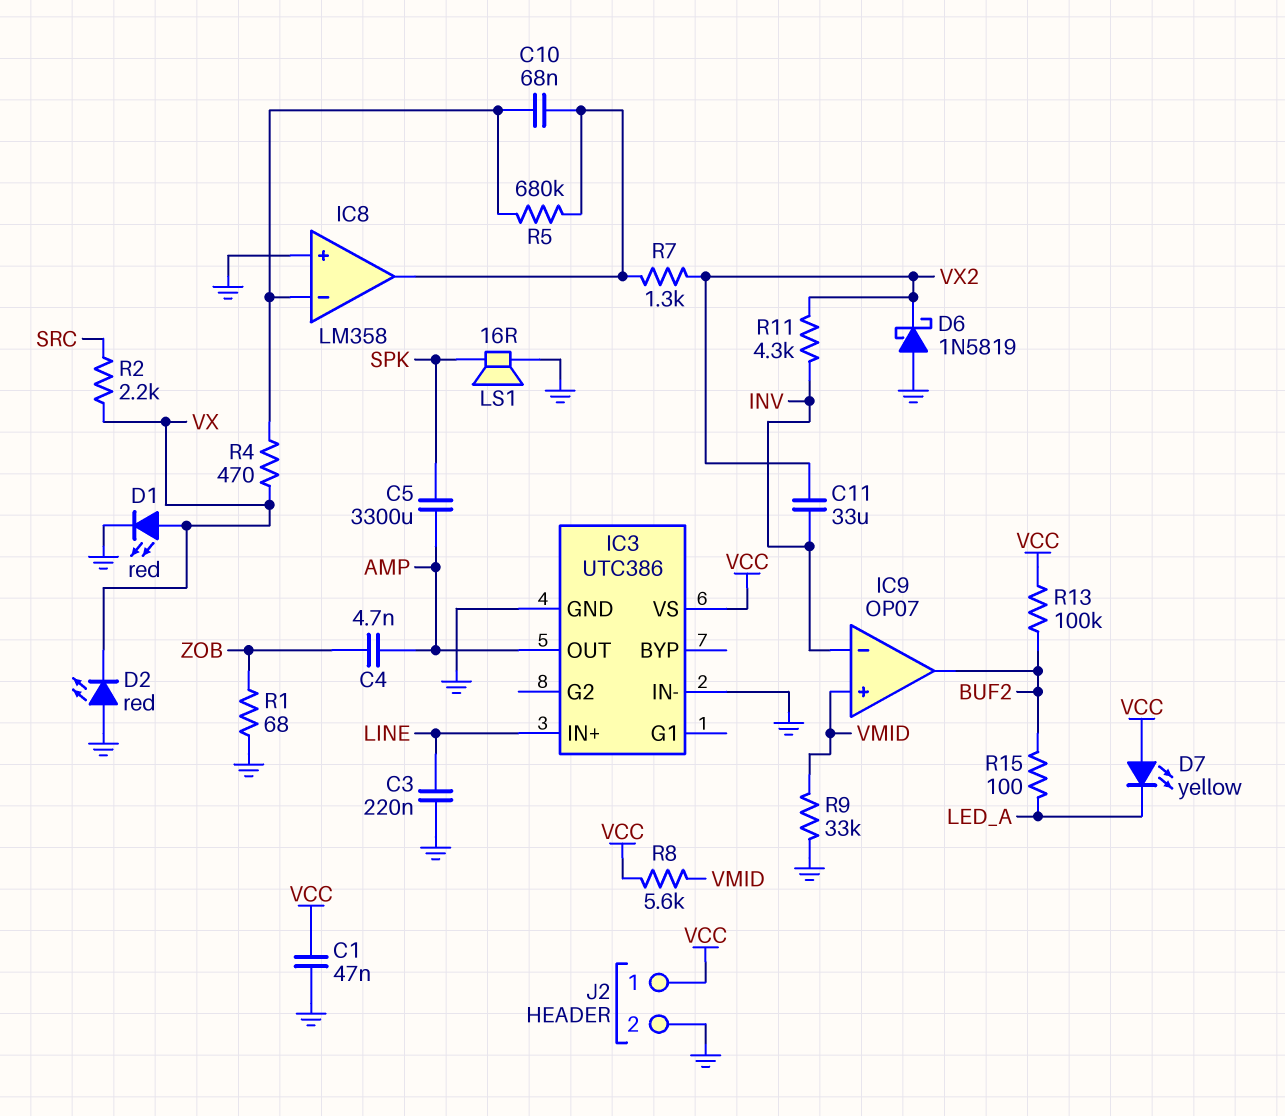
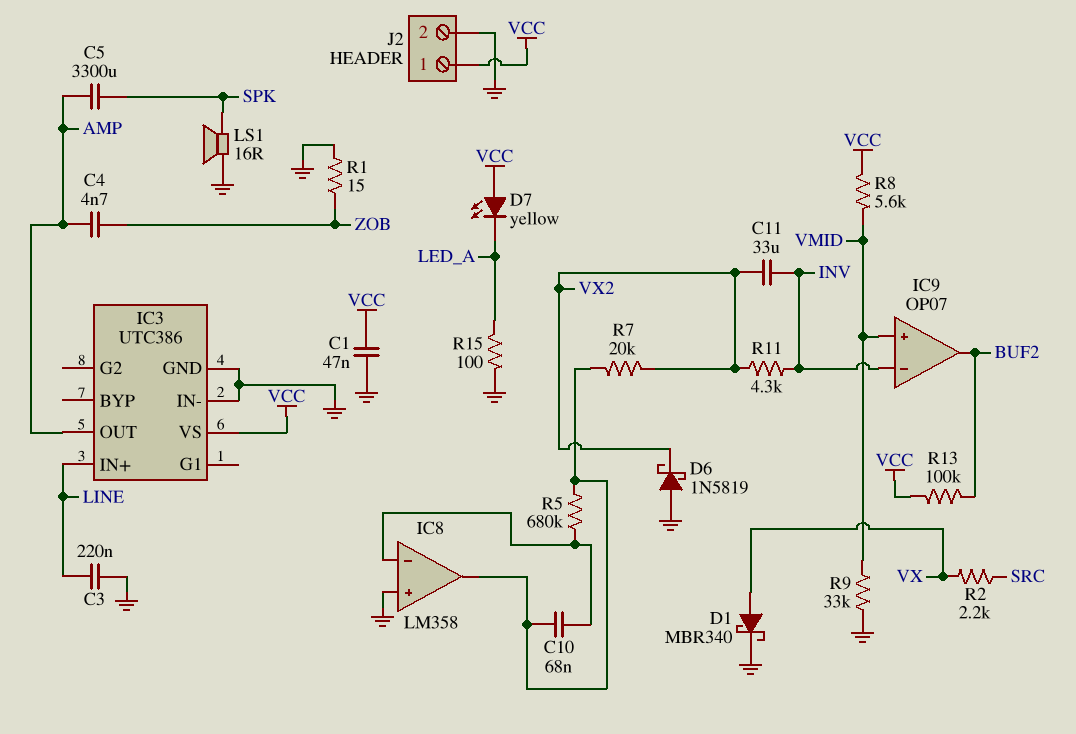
D1: LED red (A VX, K GND) -> schottky MBR340 (A VX, K GND)
D2: LED red (A GND, K VX) -> none
R1: 68 (GND, ZOB) -> 15 (GND, ZOB)
R4: 470 (IC8/in-, VX) -> none
R7: 1.3k (IC8/out, VX2) -> 20k (IC8/out, VX2)
R15: 100 (BUF2, LED_A) -> 100 (GND, LED_A)

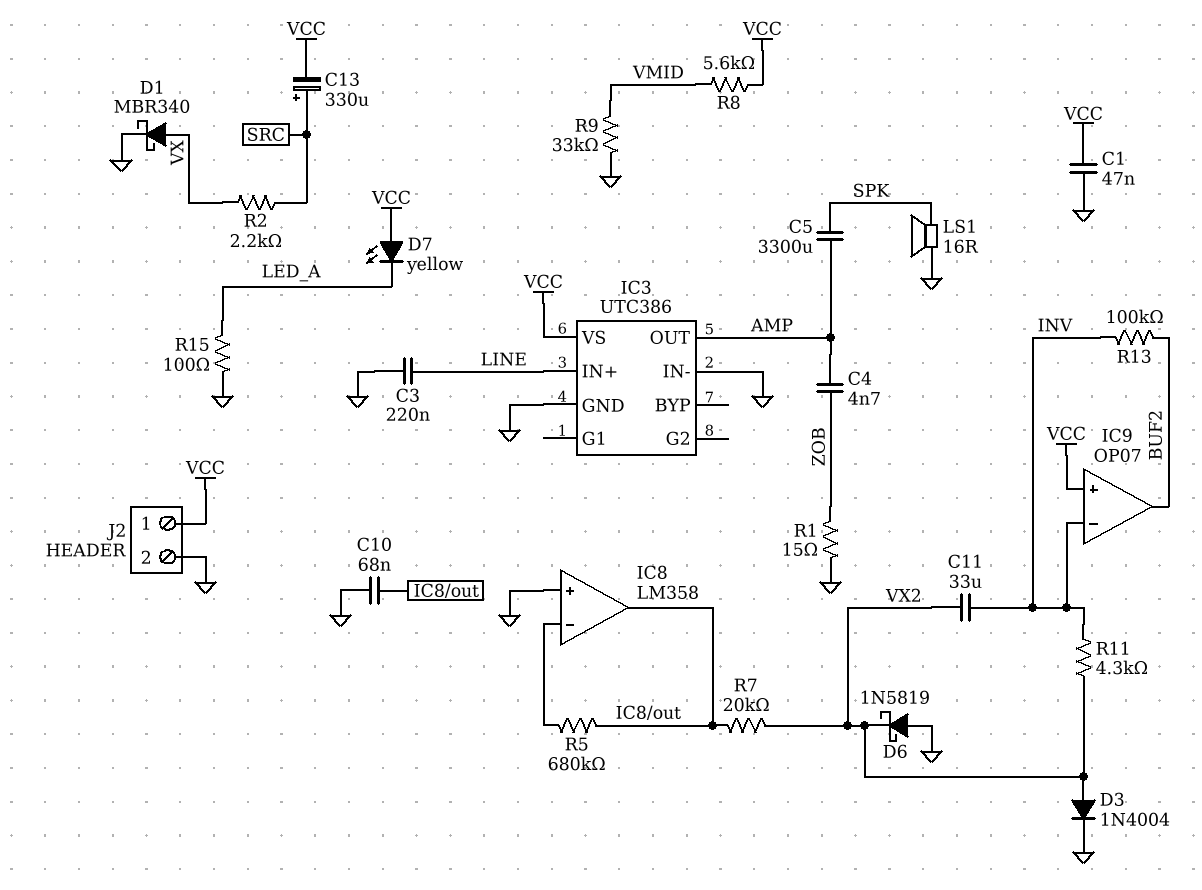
C10: 68nF (IC8/in-, IC8/out) -> 68nF (GND, IC8/out)
C13: none -> 330uF (plus SRC, minus VCC)
D3: none -> diode 1N4004 (A VX2, K GND)
IC9 pin in+: VMID -> VCC
R13: 100k (BUF2, VCC) -> 100k (BUF2, INV)

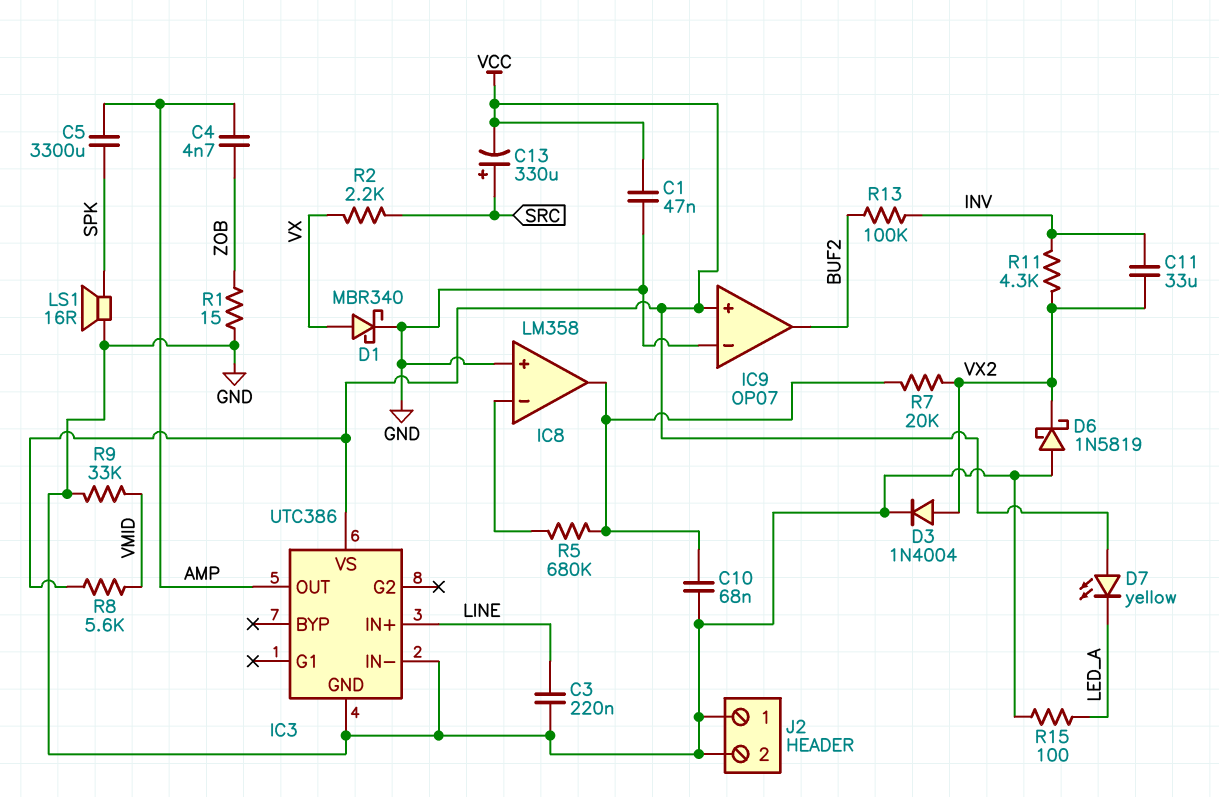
IC9 pin in-: INV -> GND
J2 pin 1: VCC -> GND

